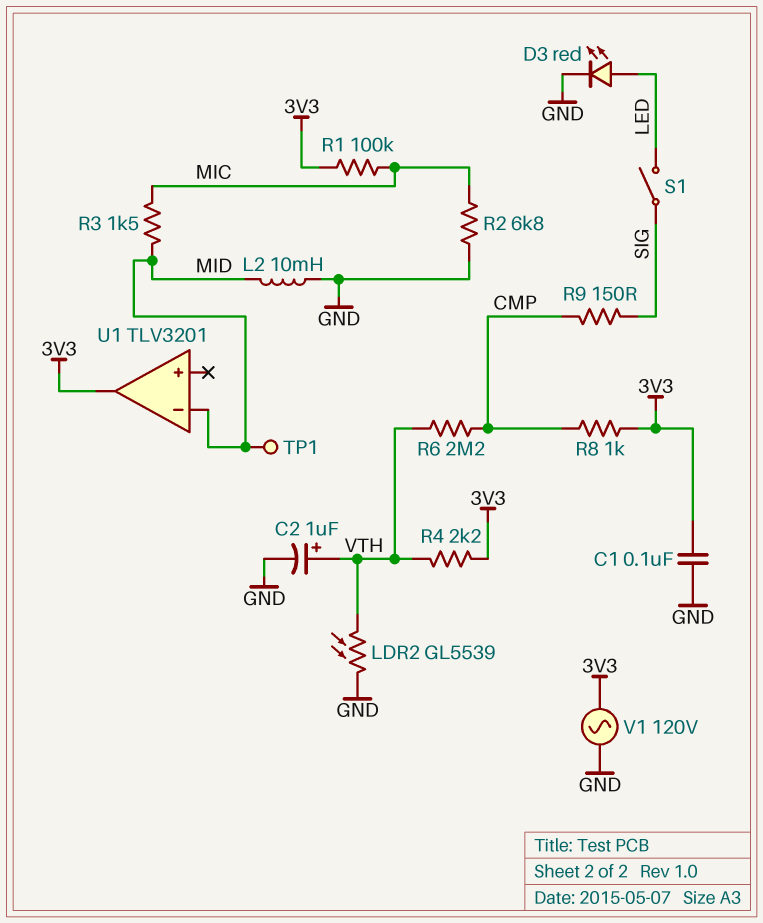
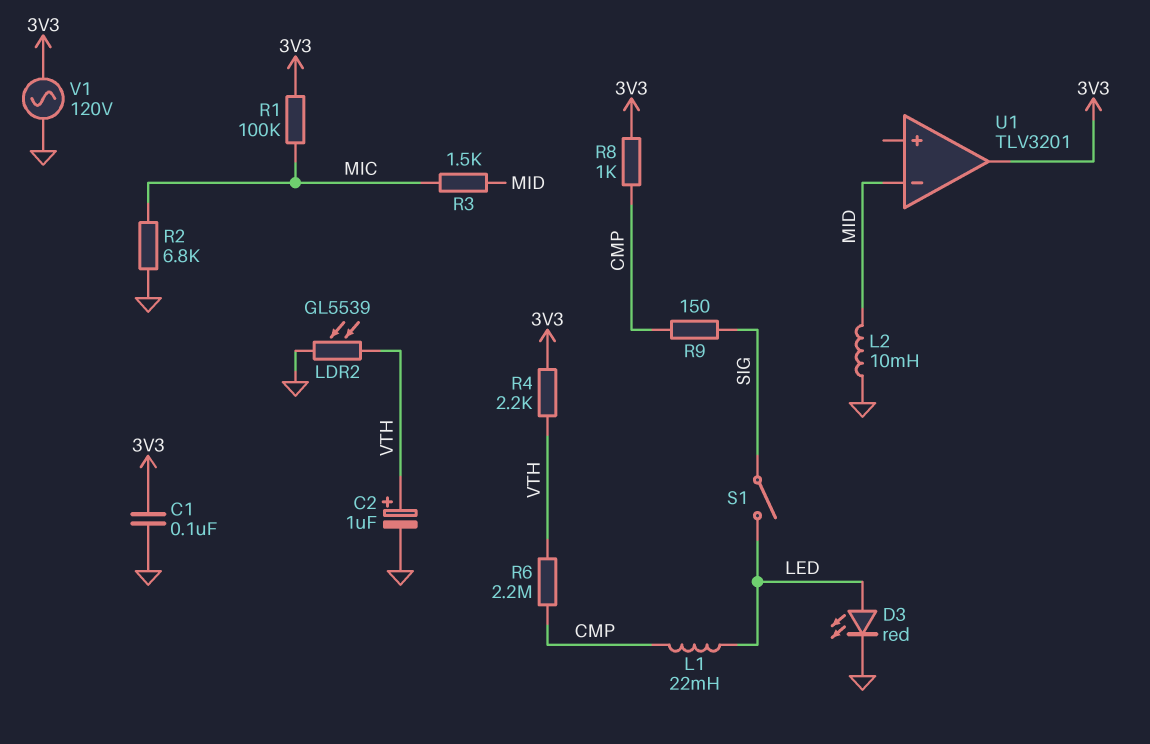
L1: none -> 22mH (CMP, LED)
TP1: test point (MID) -> none

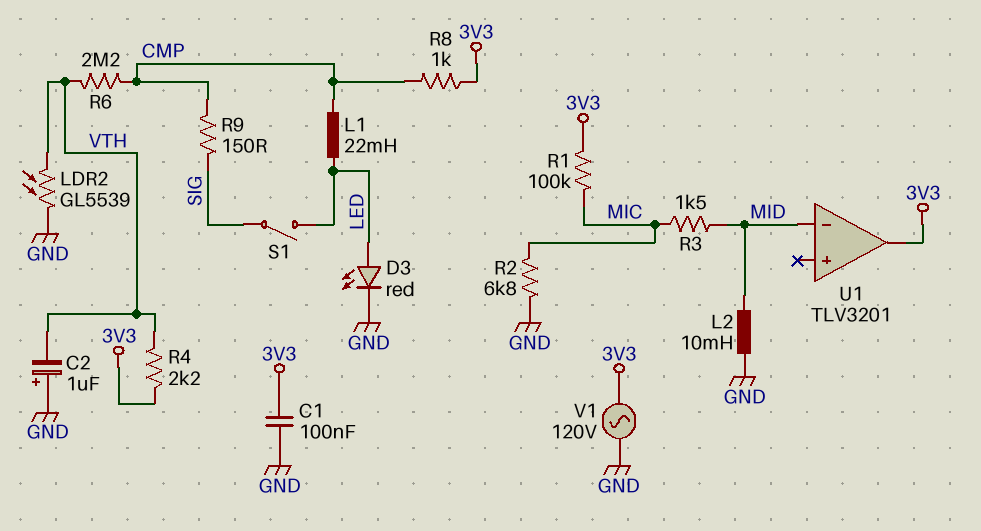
C2: 1uF (plus VTH, minus GND) -> 1uF (plus GND, minus VTH)

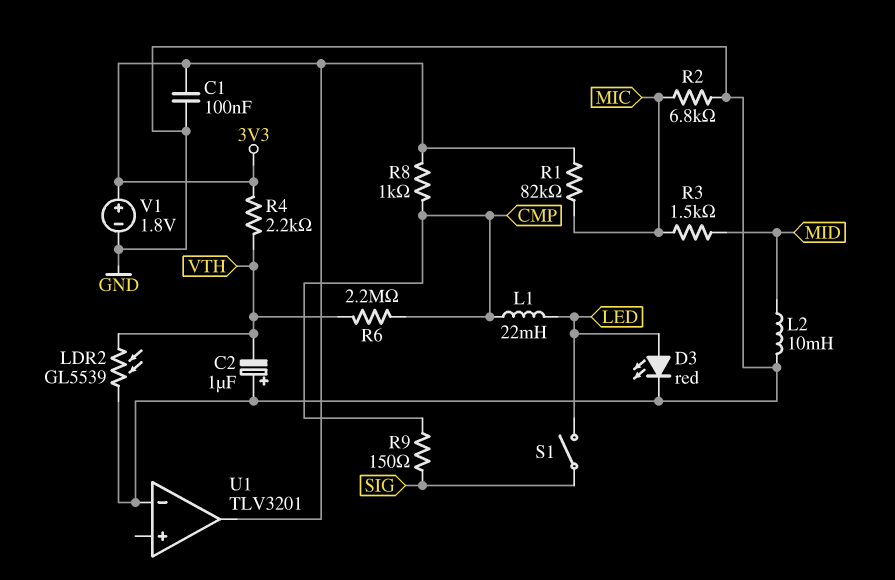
R1: 100k (3V3, MIC) -> 82k (3V3, MIC)
U1 pin in-: MID -> GND
V1: AC 120V (3V3, GND) -> 1.8V (plus 3V3, minus GND)

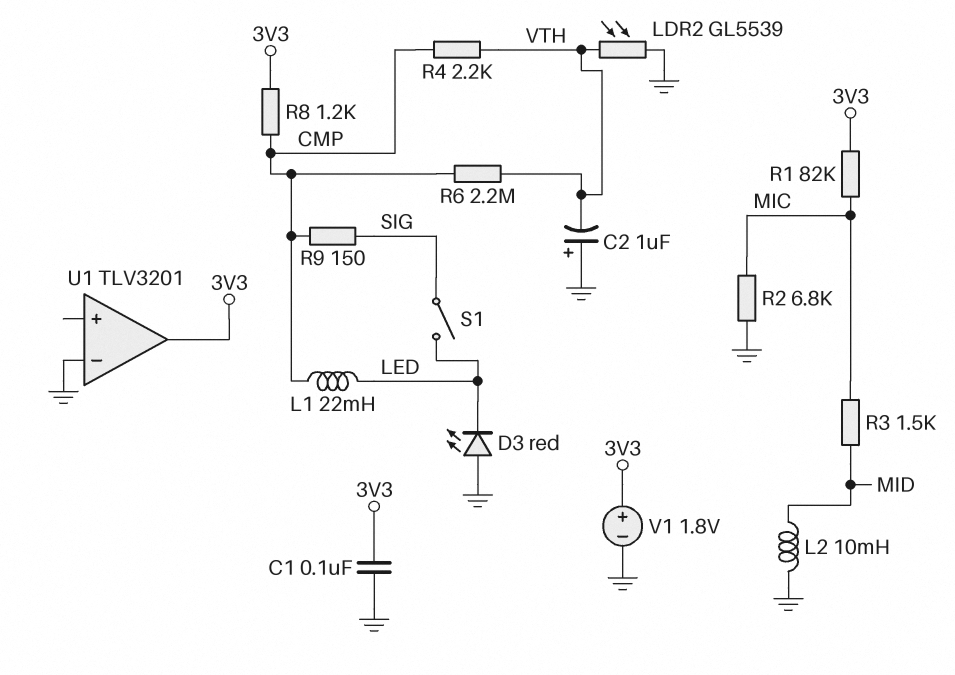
D3: LED red (A LED, K GND) -> LED red (A GND, K LED)
R4: 2.2k (3V3, VTH) -> 2.2k (CMP, VTH)
R8: 1k (3V3, CMP) -> 1.2k (3V3, CMP)

